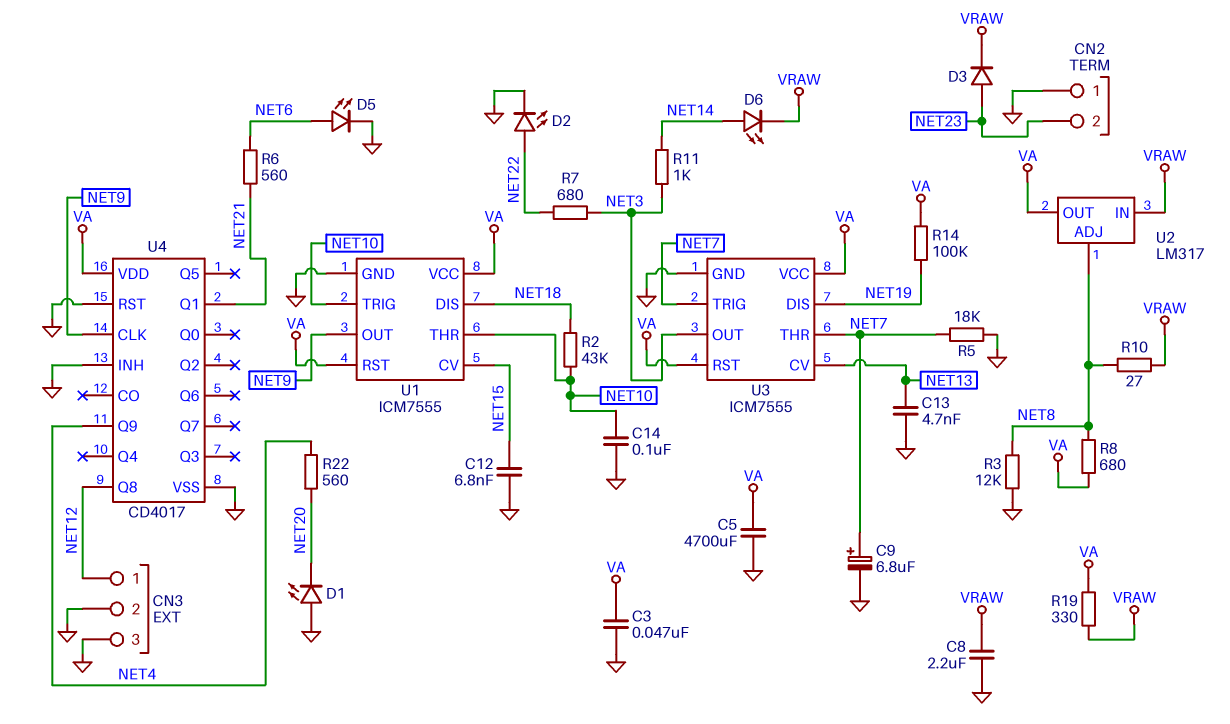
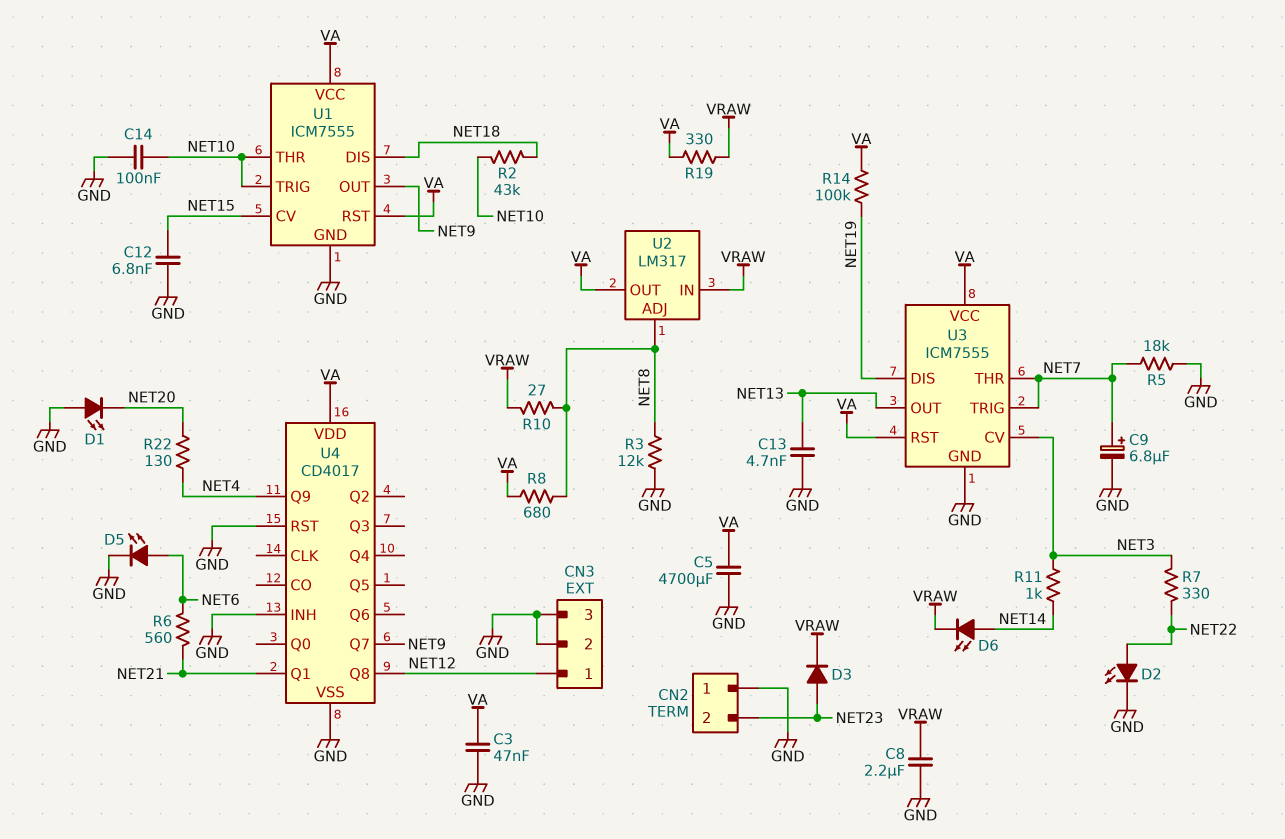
R7: 680 (NET3, NET22) -> 330 (NET3, NET22)
R22: 560 (NET4, NET20) -> 130 (NET4, NET20)
U3 pin CV: NET13 -> NET3
U3 pin OUT: NET3 -> NET13
U4 pin CLK: NET9 -> none
U4 pin Q7: none -> NET9

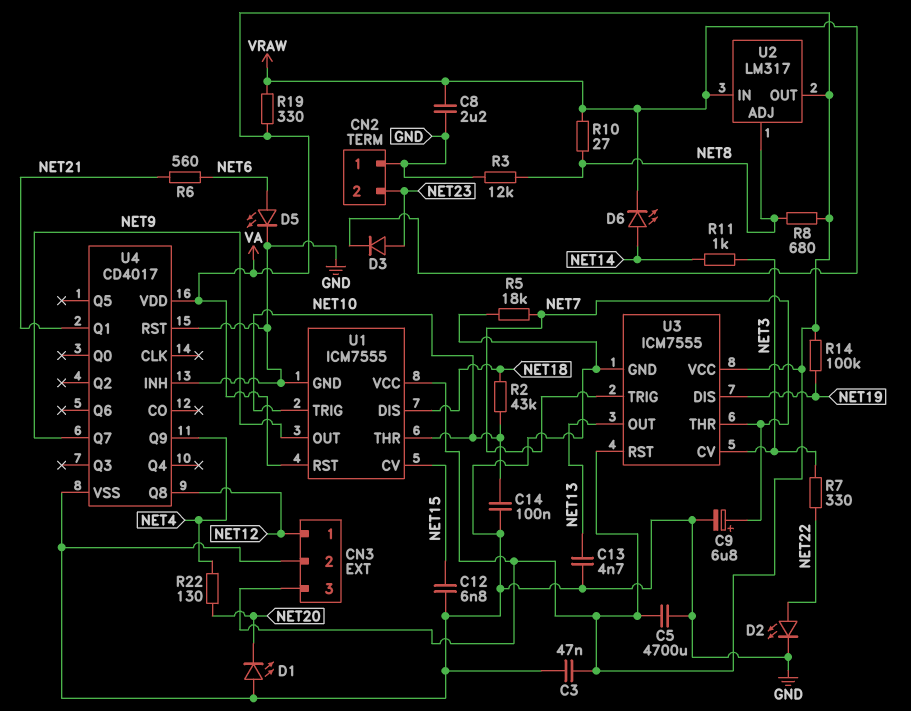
CN3 pin 3: GND -> VA

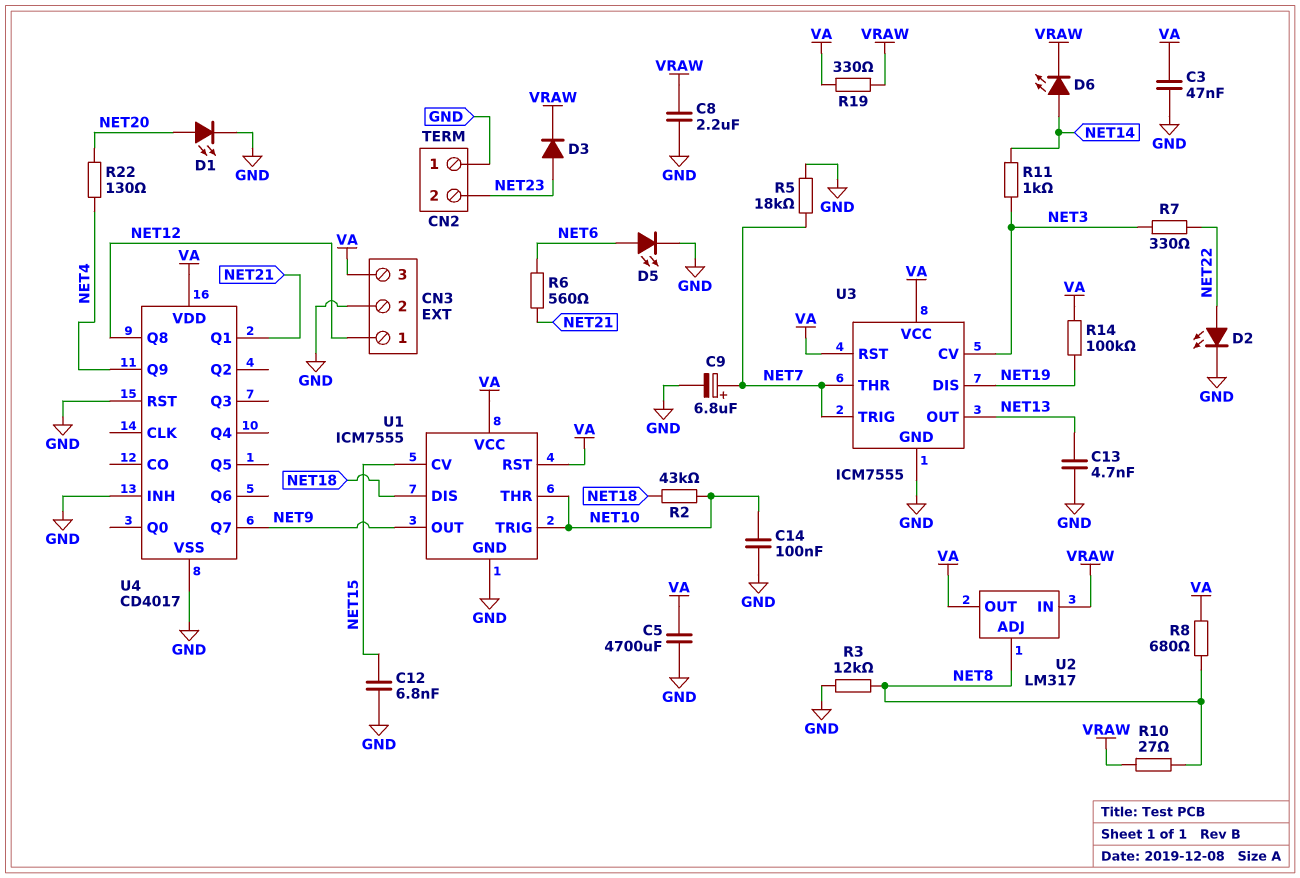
D1: LED (A GND, K NET20) -> LED (A NET20, K GND)

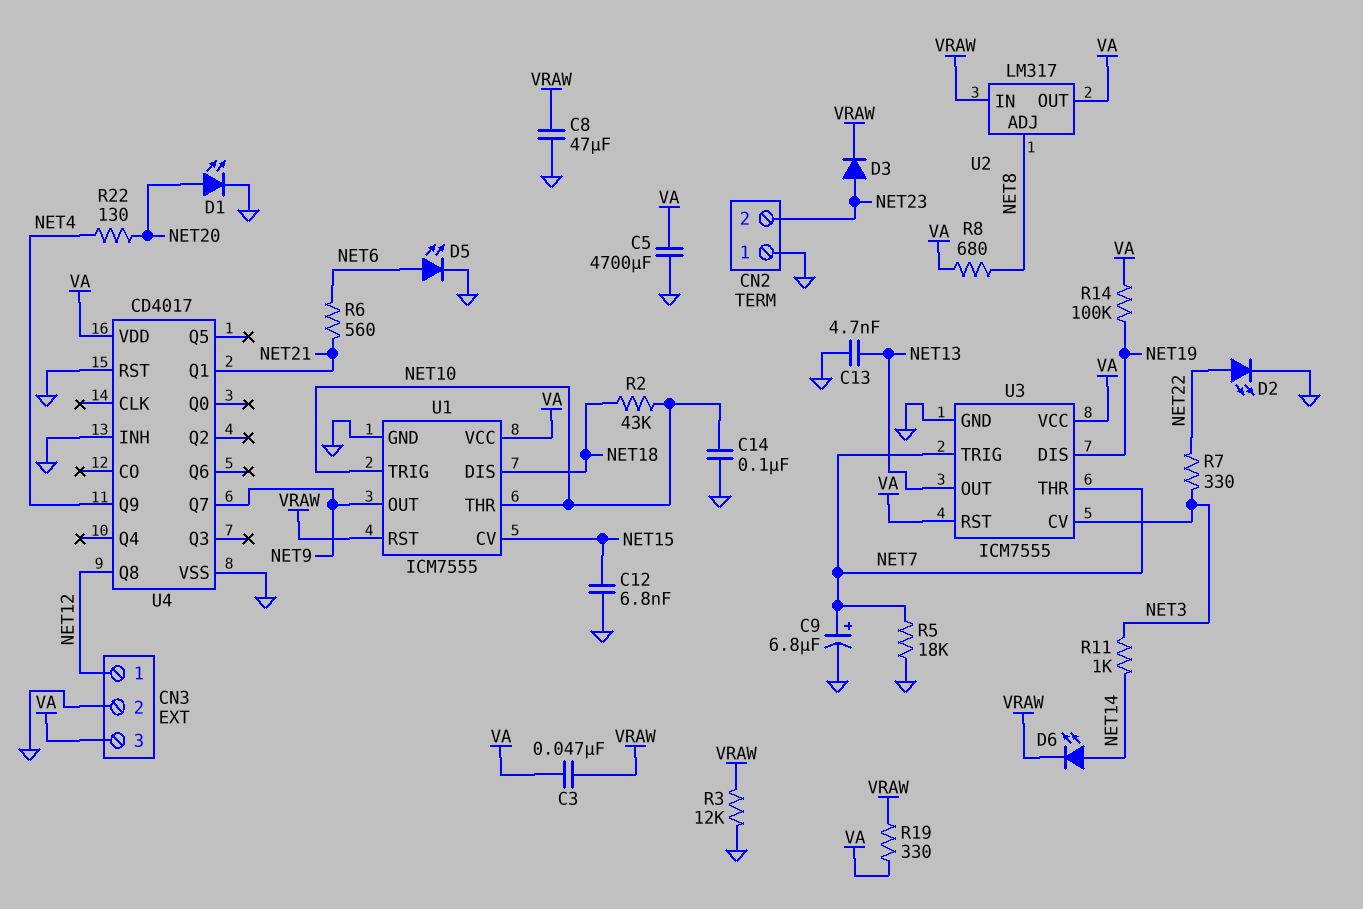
C3: 47nF (GND, VA) -> 47nF (VA, VRAW)
C8: 2.2uF (GND, VRAW) -> 47uF (GND, VRAW)
R3: 12k (GND, NET8) -> 12k (GND, VRAW)
R10: 27 (NET8, VRAW) -> none
U1 pin RST: VA -> VRAW

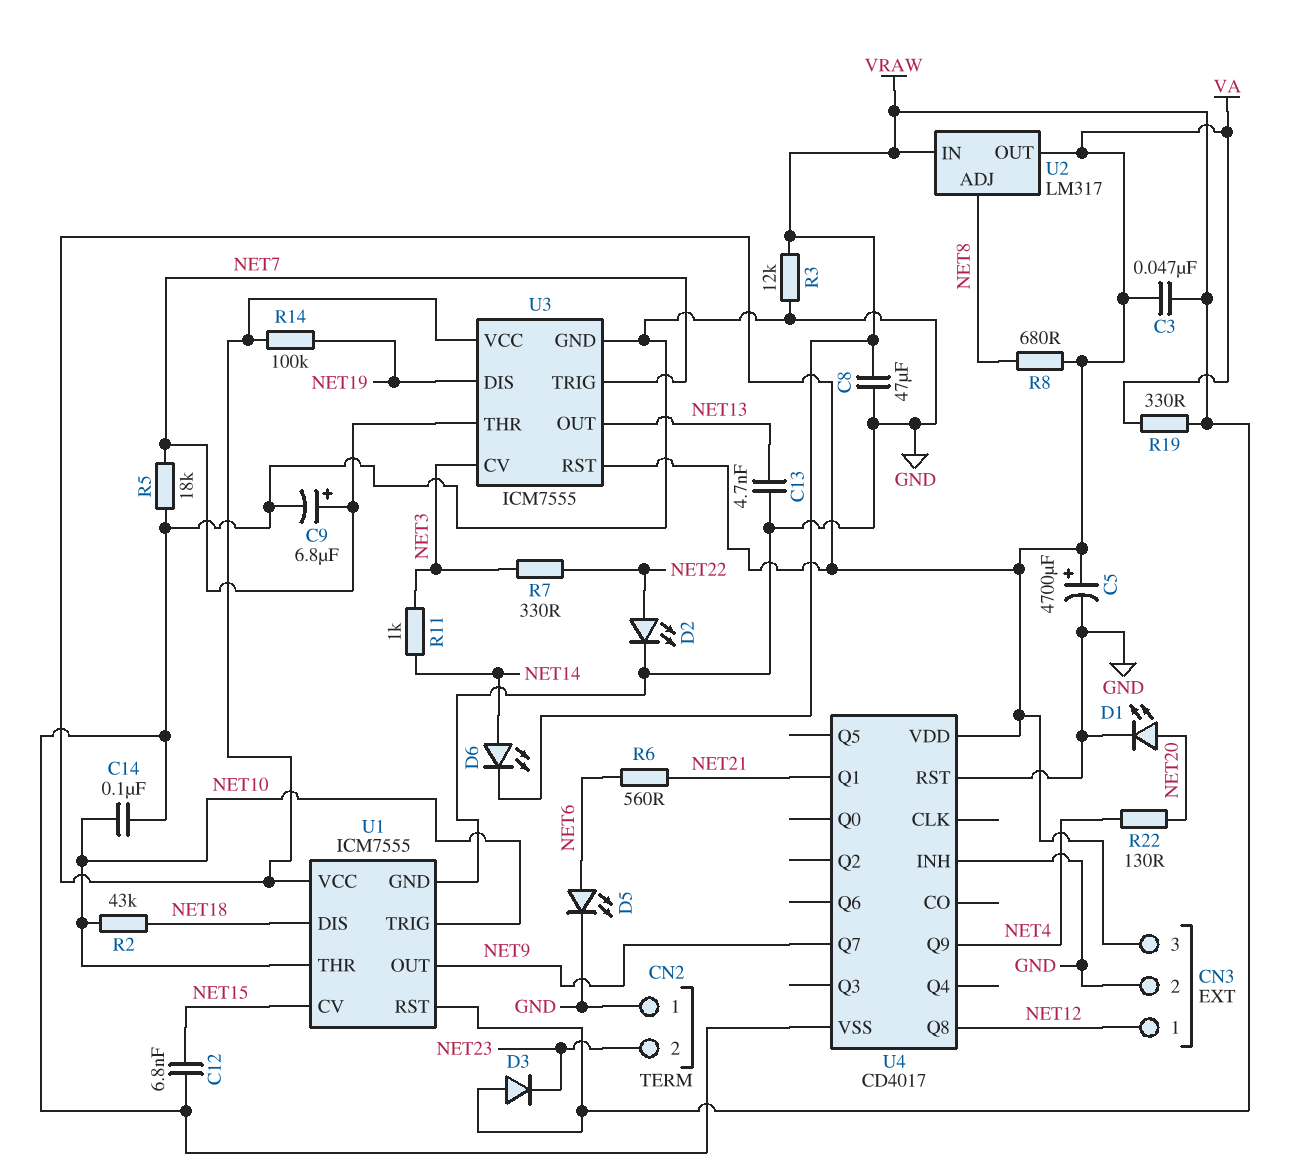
C5: 4700uF (GND, VA) -> 4700uF (plus VA, minus GND)
D3: diode (A NET23, K VRAW) -> diode (A VRAW, K NET23)

